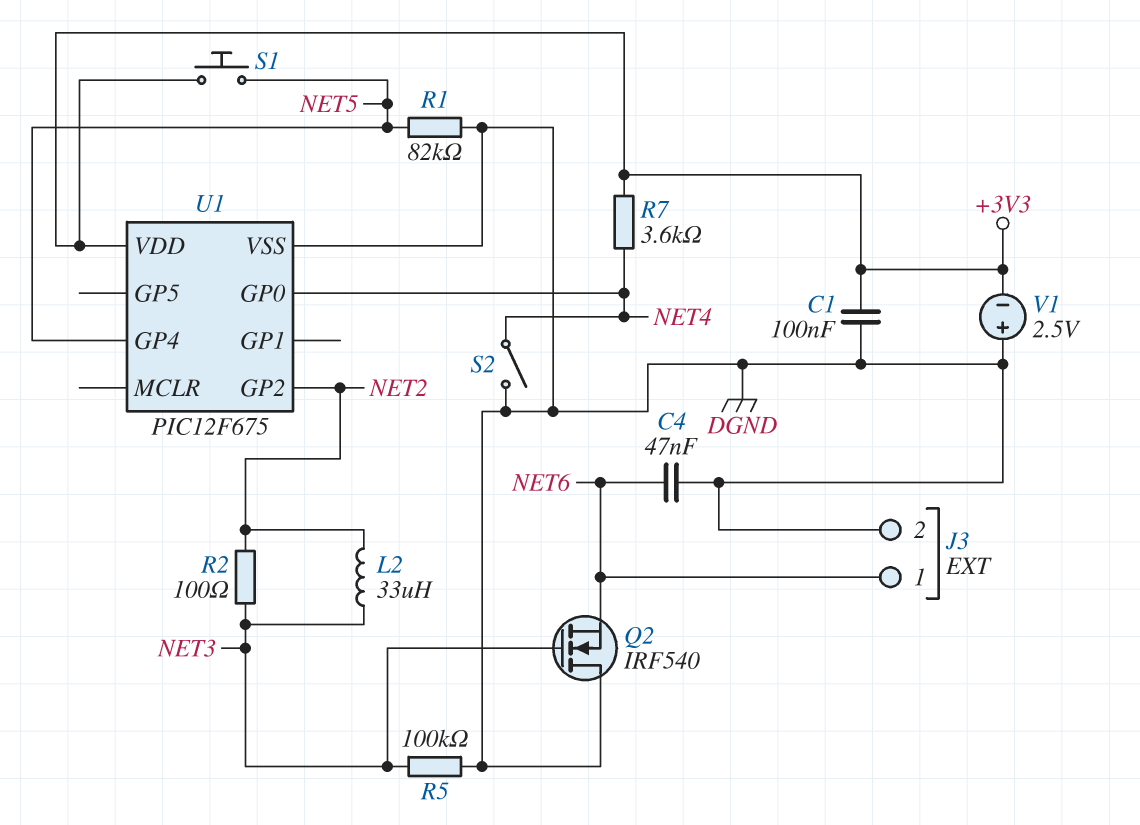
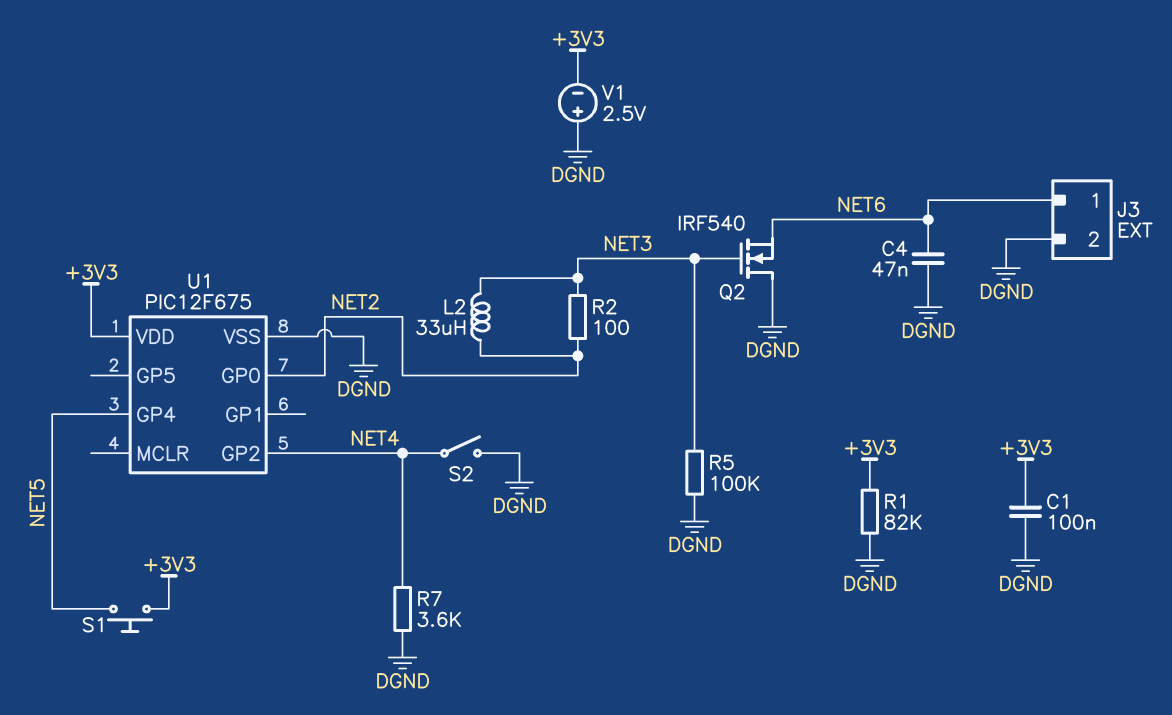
R1: 82k (DGND, NET5) -> 82k (+3V3, DGND)
R7: 3.6k (+3V3, NET4) -> 3.6k (DGND, NET4)
U1 pin GP0: NET4 -> NET2
U1 pin GP2: NET2 -> NET4

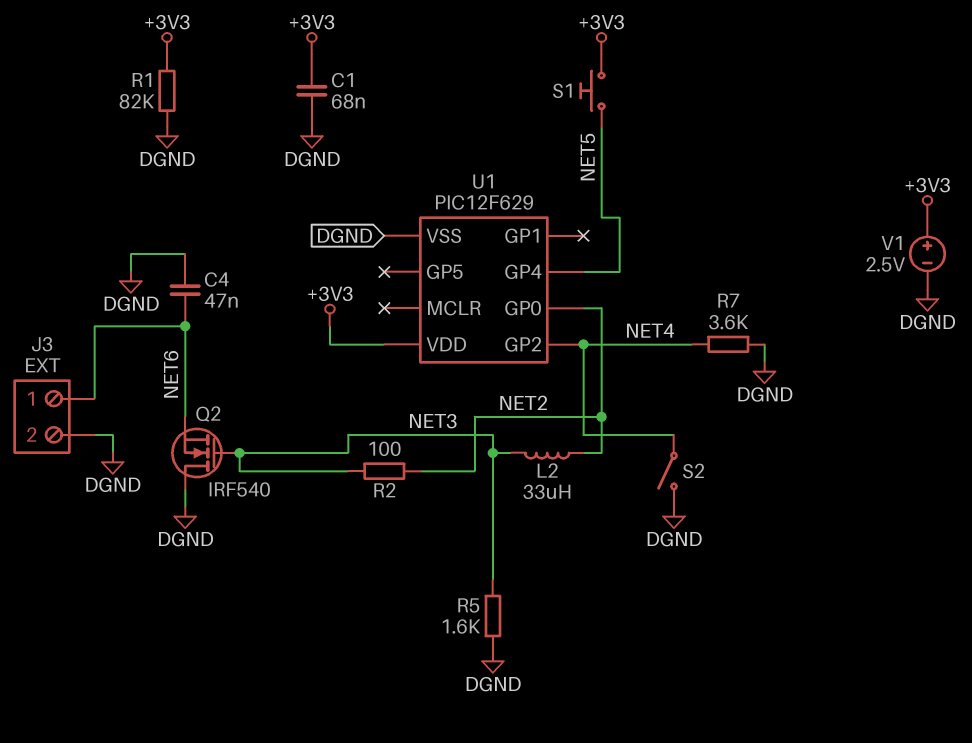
C1: 100nF (+3V3, DGND) -> 68nF (+3V3, DGND)
R5: 100k (DGND, NET3) -> 1.6k (DGND, NET3)
U1: PIC12F675 -> PIC12F629
V1: 2.5V (plus DGND, minus +3V3) -> 2.5V (plus +3V3, minus DGND)

